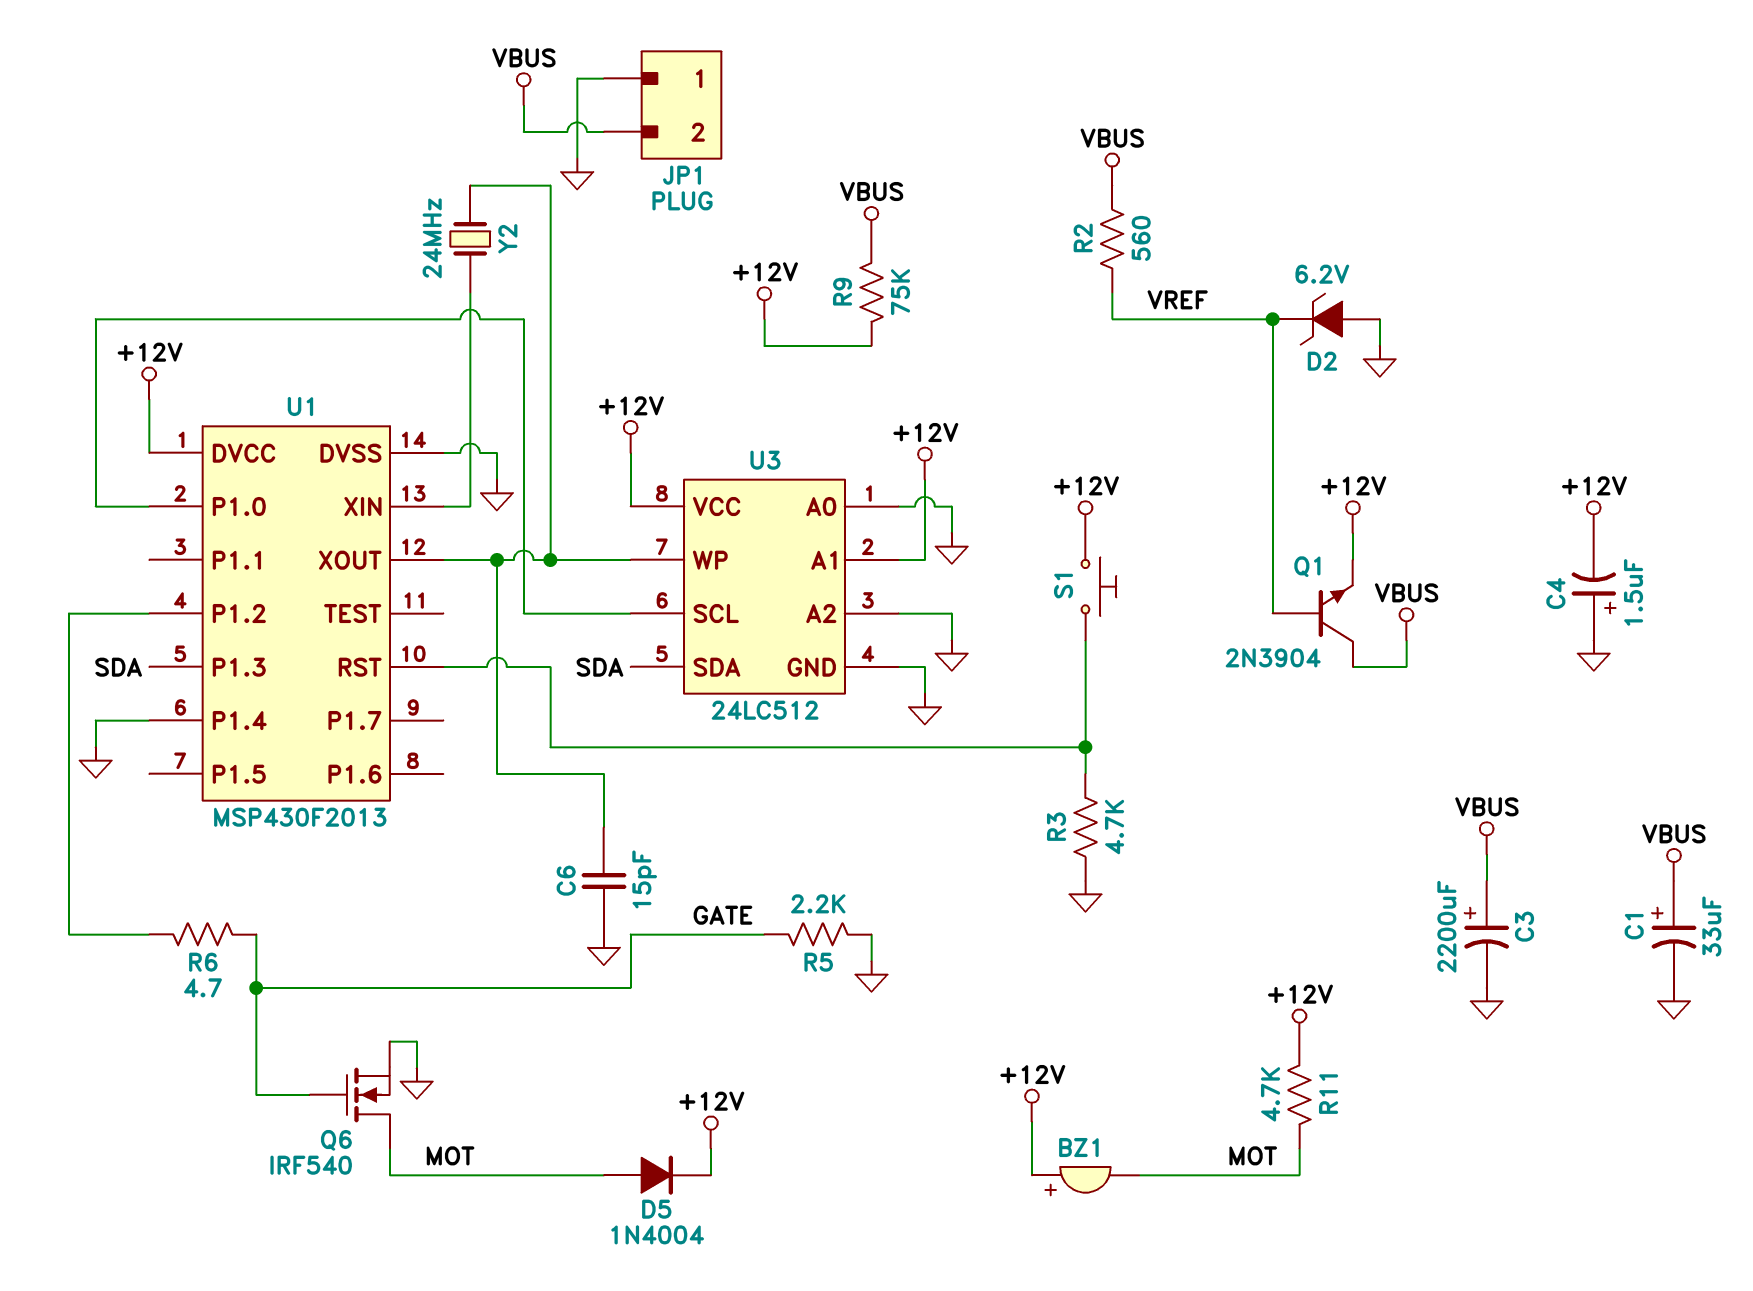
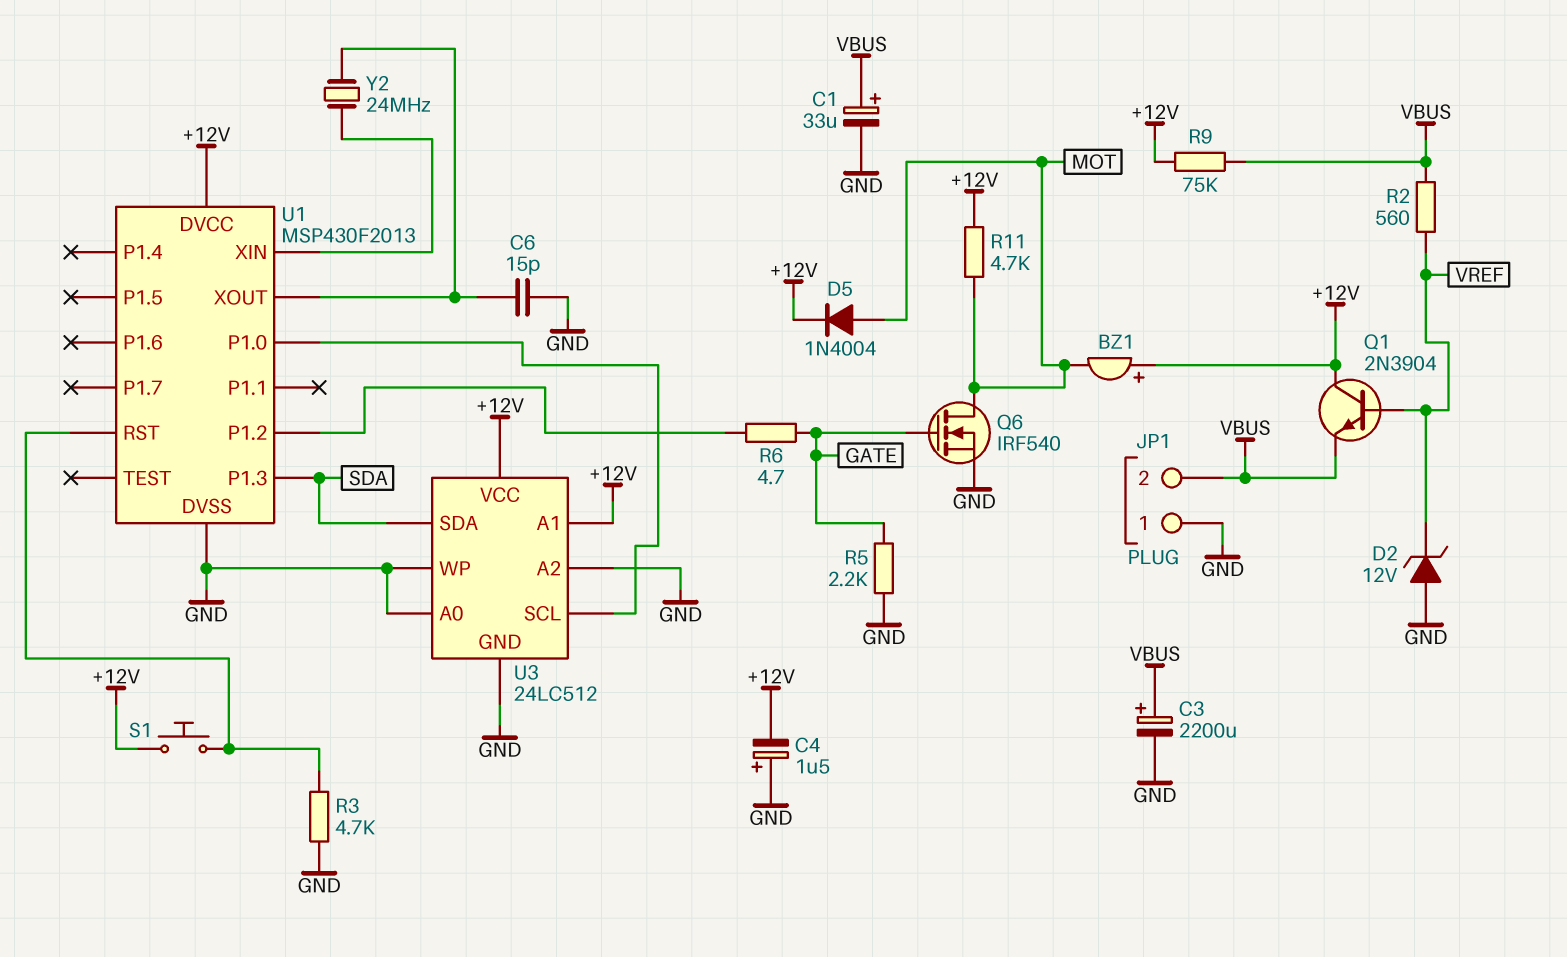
D2: zener 6.2V (A GND, K VREF) -> zener 12V (A GND, K VREF)
Q1: NPN 2N3904 (B VREF, C VBUS, E +12V) -> NPN 2N3904 (B VREF, C +12V, E VBUS)
U1 pin P1.4: GND -> none
U3 pin WP: U1/XOUT -> GND

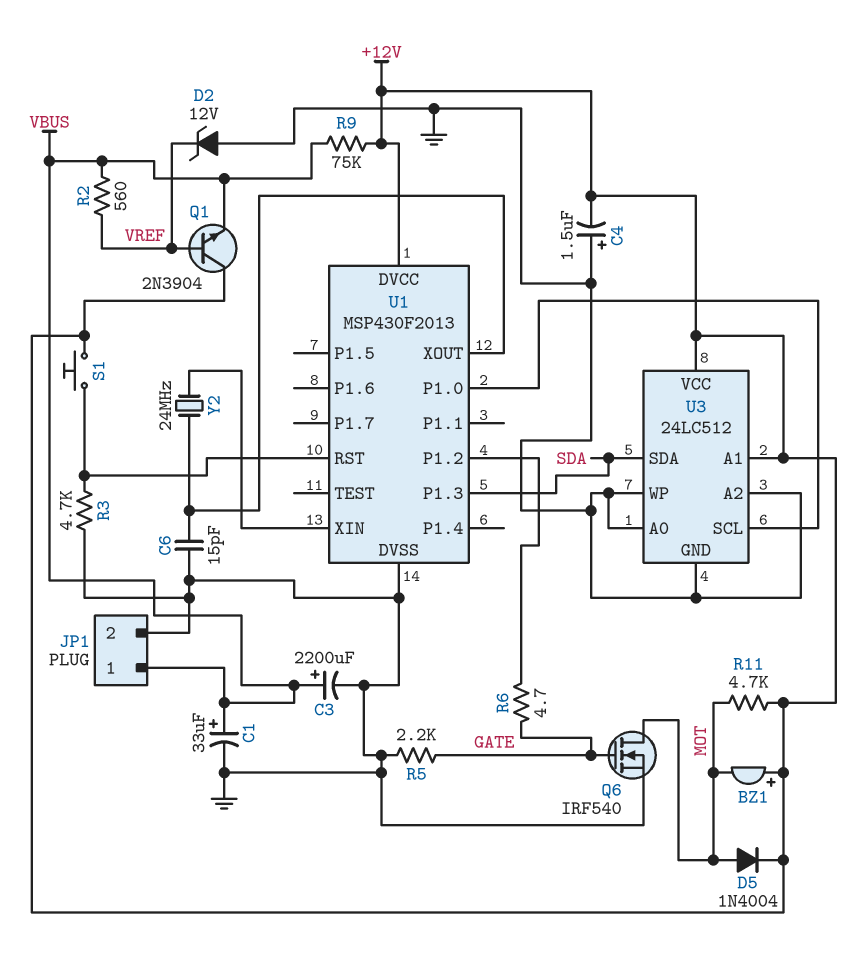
JP1 pin 1: GND -> VBUS
JP1 pin 2: VBUS -> GND

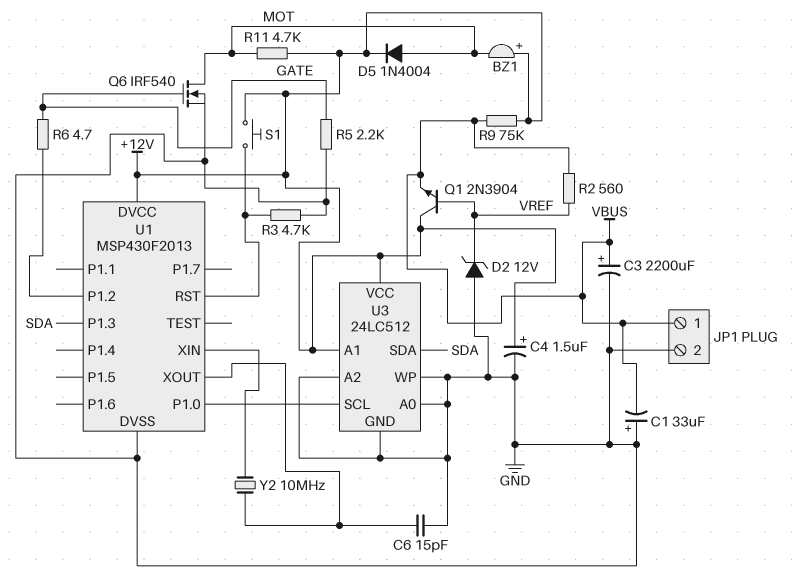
C1: 33uF (plus VBUS, minus GND) -> 33uF (plus GND, minus VBUS)
C4: 1.5uF (plus GND, minus +12V) -> 1.5uF (plus +12V, minus GND)
Y2: 24MHz (U1/XIN, U1/XOUT) -> 10MHz (U1/XIN, U1/XOUT)

